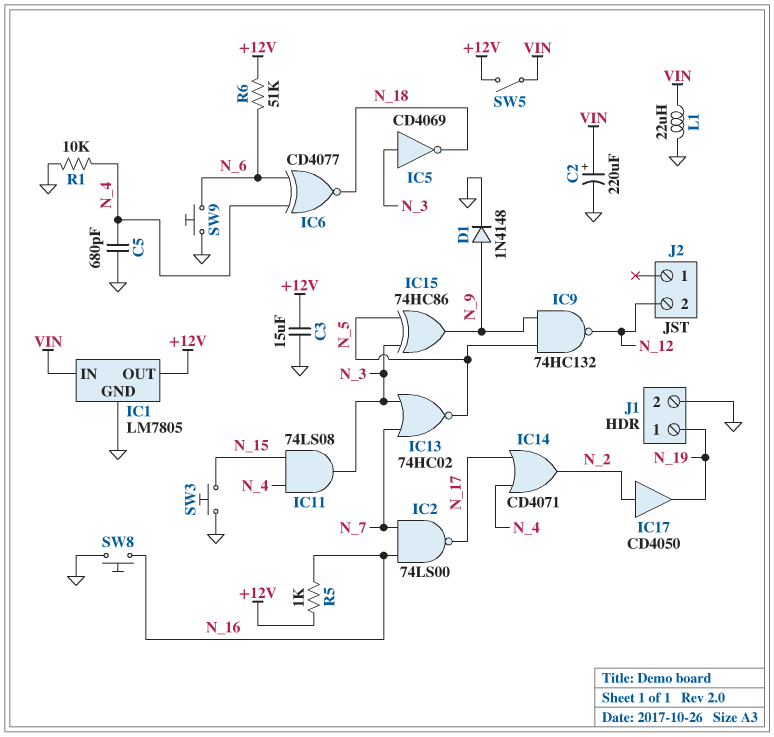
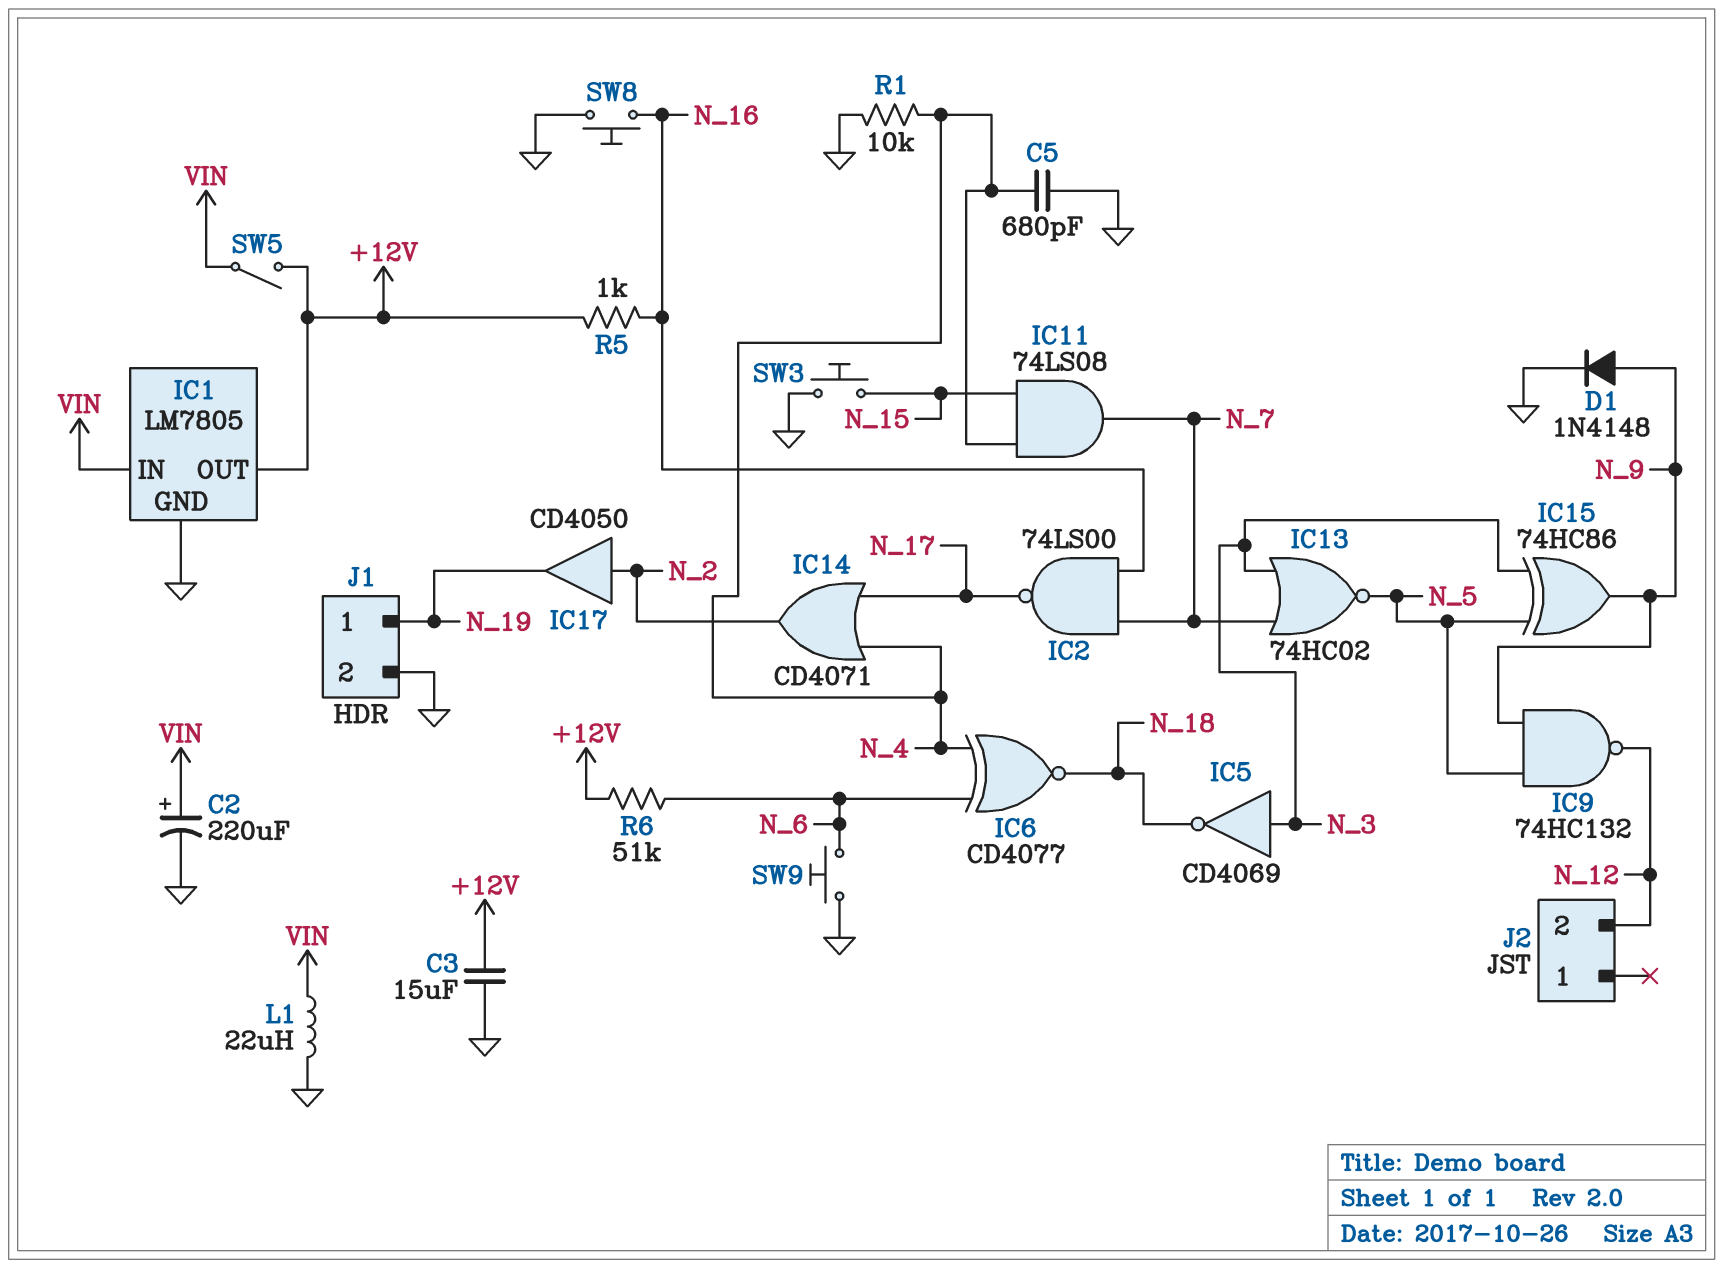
IC11: AND 74LS08 (in N_4, in N_15, out N_3) -> AND 74LS08 (in N_4, in N_15, out N_7)

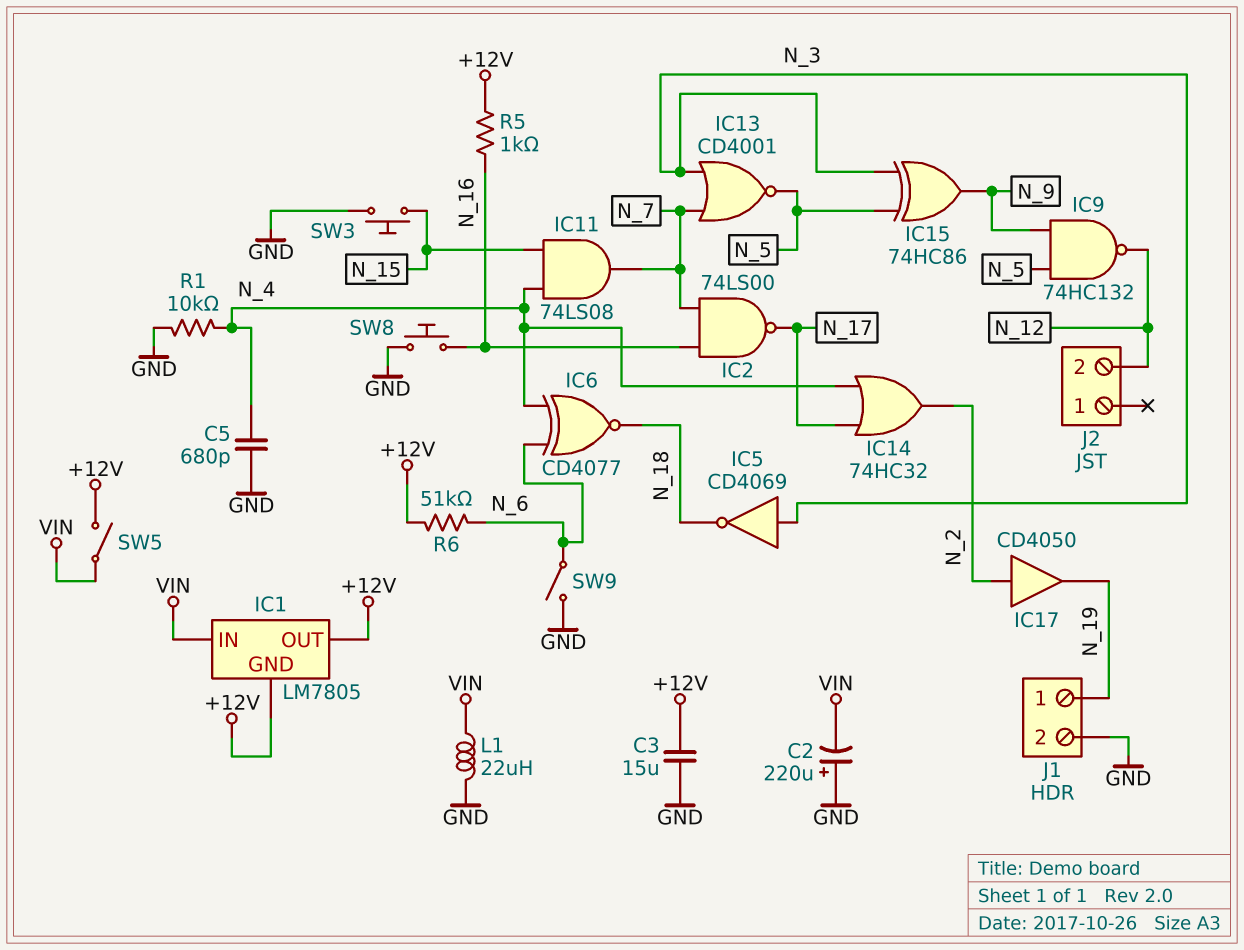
C2: 220uF (plus VIN, minus GND) -> 220uF (plus GND, minus VIN)
D1: diode 1N4148 (A N_9, K GND) -> none
IC1 pin GND: GND -> +12V
IC13: NOR 74HC02 (in N_3, in N_7, out N_5) -> NOR CD4001 (in N_3, in N_7, out N_5)
IC14: OR CD4071 (in N_4, in N_17, out N_2) -> OR 74HC32 (in N_4, in N_17, out N_2)
SW9: button (GND, N_6) -> switch (GND, N_6)

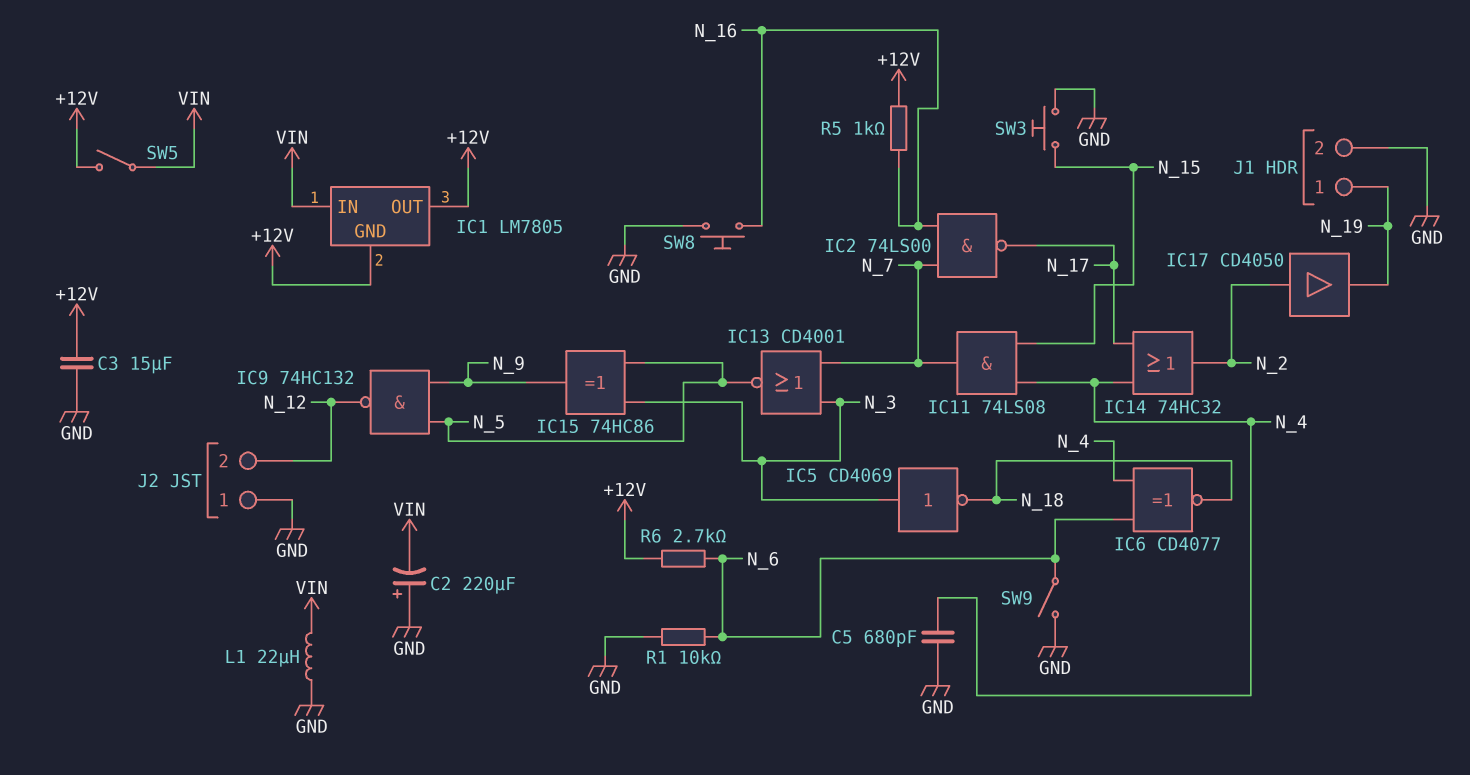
J2 pin 1: none -> GND
R1: 10k (GND, N_4) -> 10k (GND, N_6)
R6: 51k (+12V, N_6) -> 2.7k (+12V, N_6)

